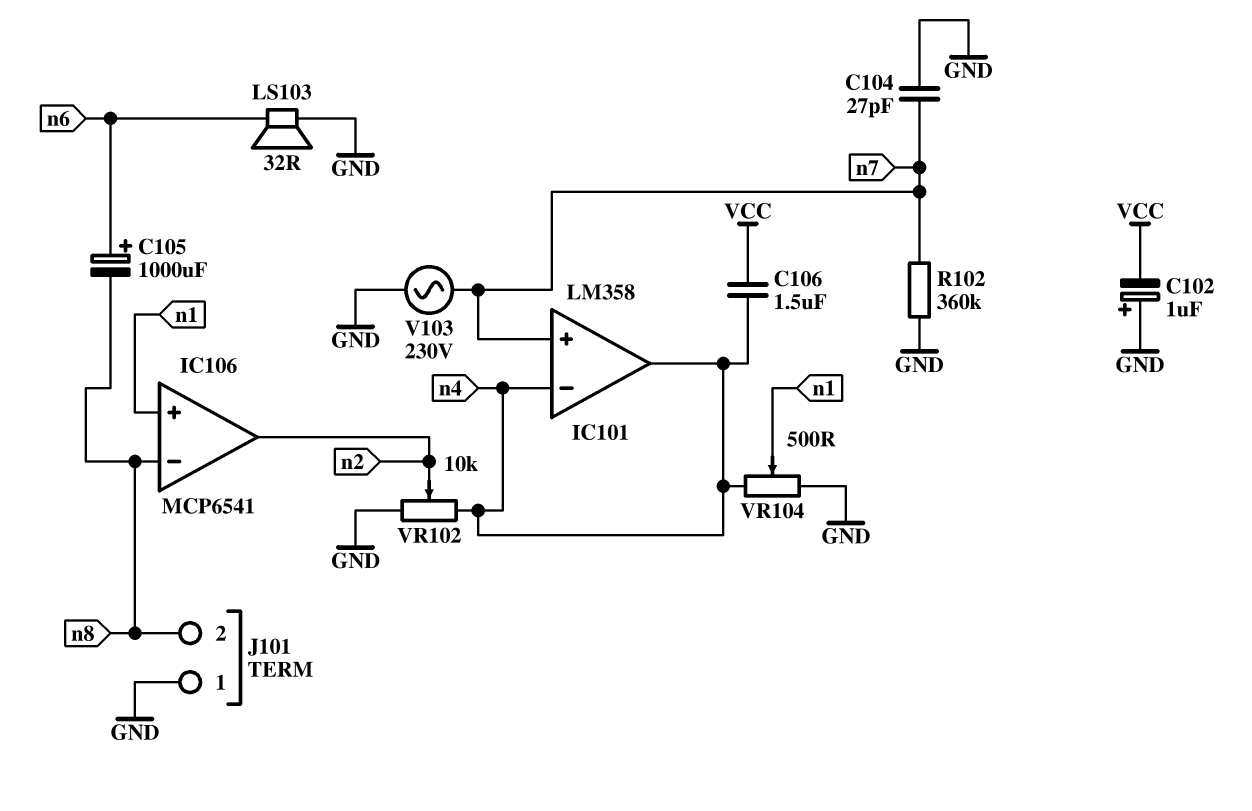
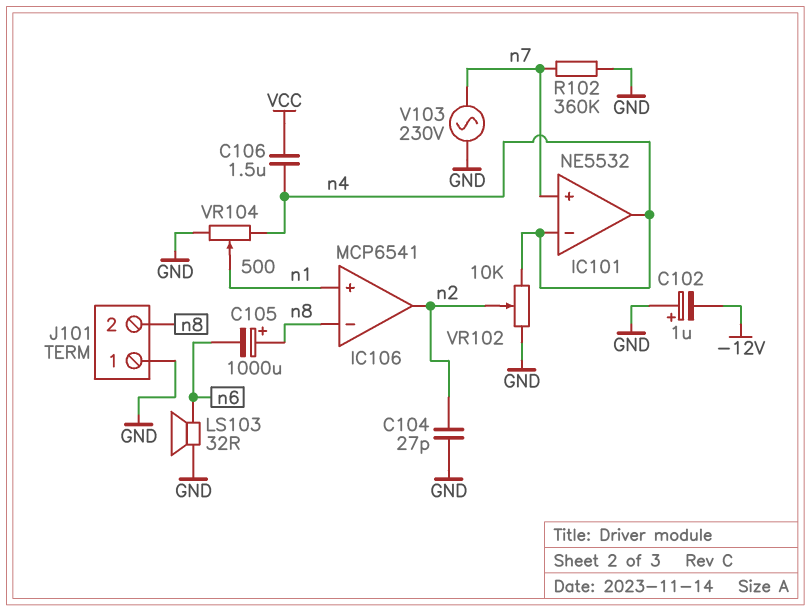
C102: 1uF (plus GND, minus VCC) -> 1uF (plus GND, minus -12V)
C104: 27pF (GND, n7) -> 27pF (GND, n2)
C105: 1000uF (plus n6, minus n8) -> 1000uF (plus n8, minus n6)
IC101: LM358 -> NE5532

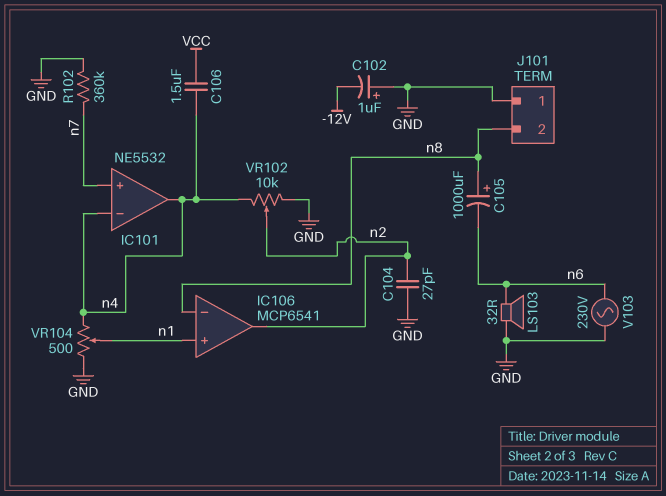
V103: AC 230V (GND, n7) -> AC 230V (GND, n6)

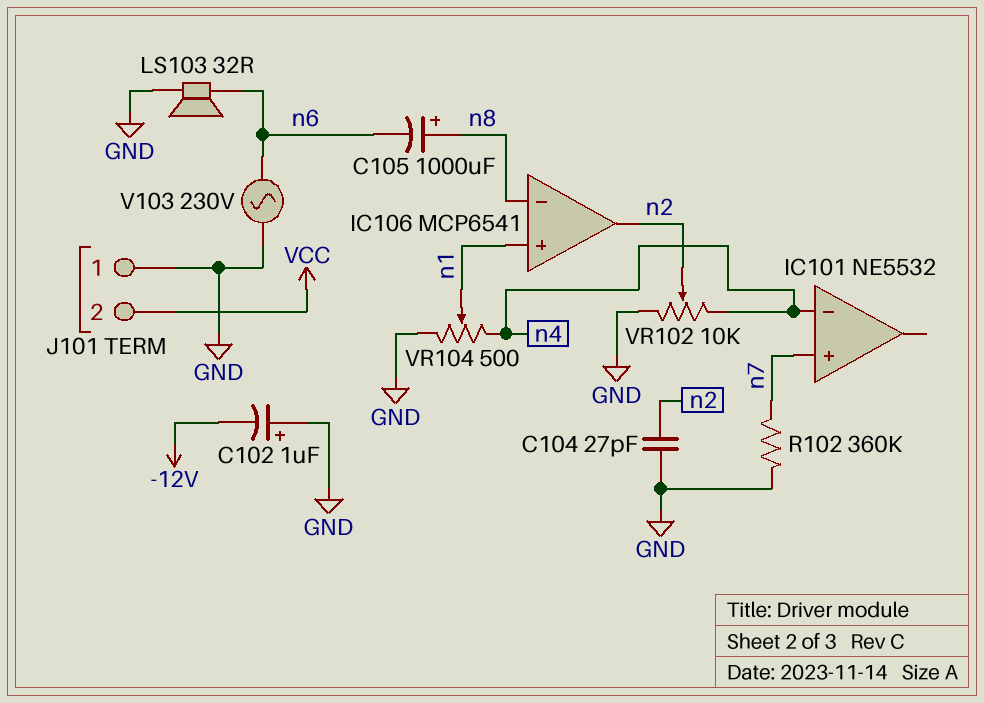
C106: 1.5uF (VCC, n4) -> none
IC101 pin out: n4 -> none
J101 pin 2: n8 -> VCC

